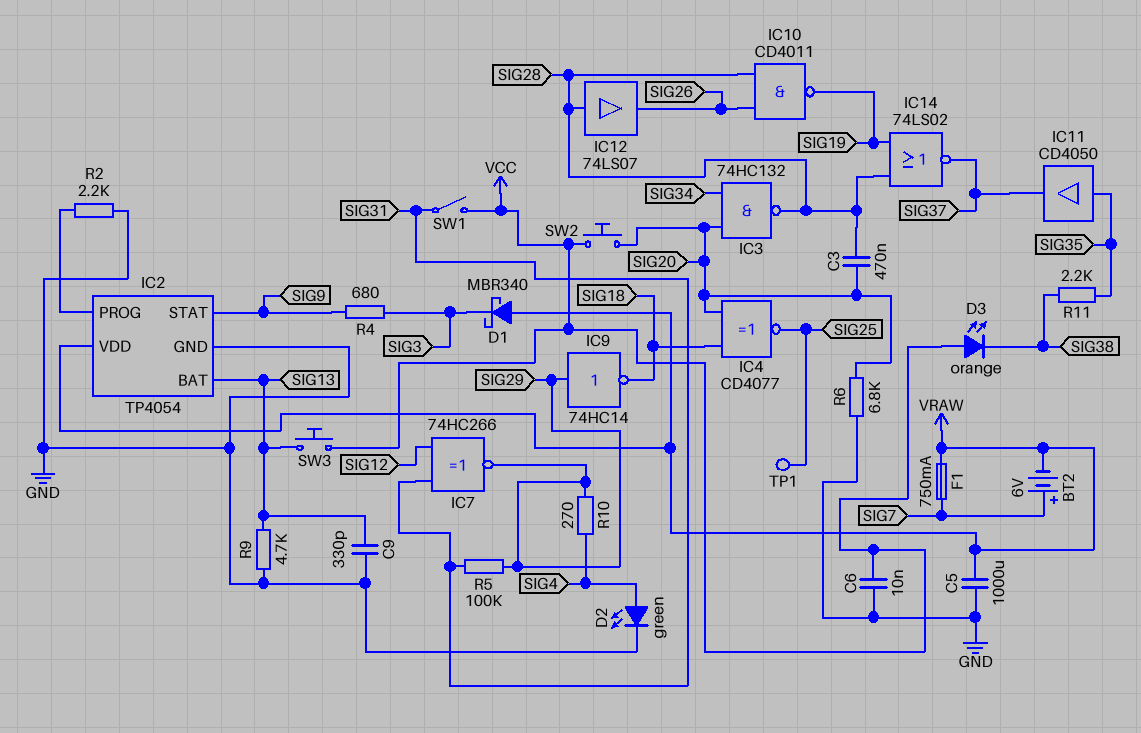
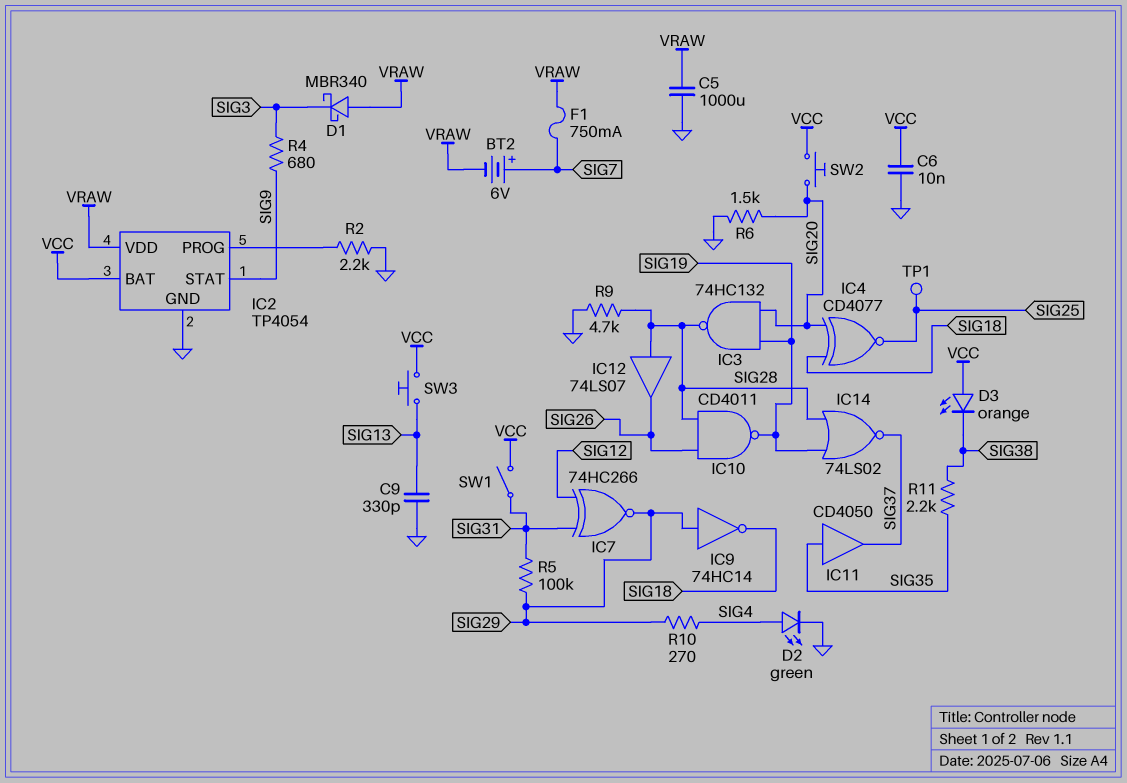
C3: 470nF (SIG20, SIG28) -> none
IC2 pin BAT: SIG13 -> VCC
IC3: NAND 74HC132 (in SIG20, in SIG34, out SIG28) -> NAND 74HC132 (in SIG19, in SIG20, out SIG28)
R6: 6.8k (GND, SIG20) -> 1.5k (GND, SIG20)
R9: 4.7k (GND, SIG13) -> 4.7k (GND, SIG28)

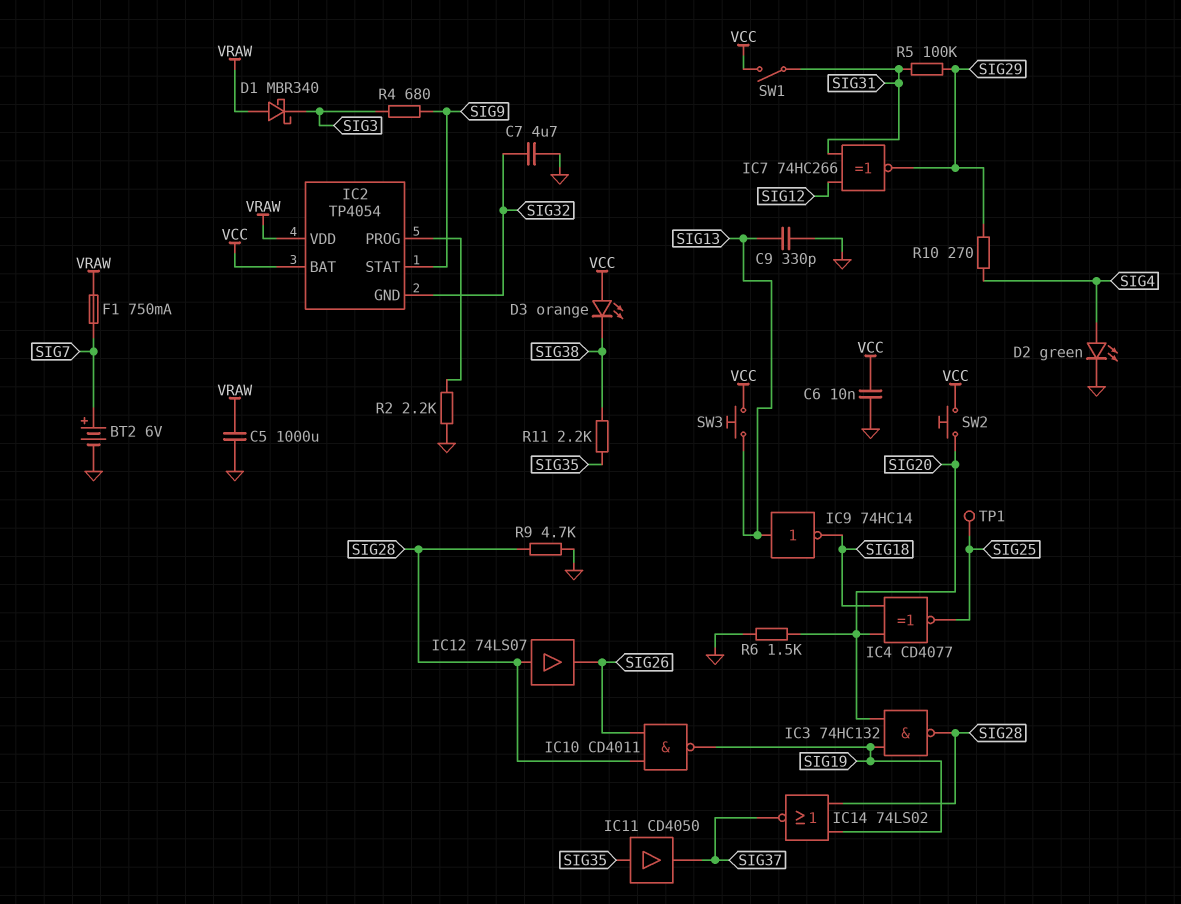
BT2: 6V (plus SIG7, minus VRAW) -> 6V (plus SIG7, minus GND)
C7: none -> 4.7uF (GND, SIG32)
IC2 pin GND: GND -> SIG32
IC9: NOT 74HC14 (in SIG29, out SIG18) -> NOT 74HC14 (in SIG13, out SIG18)

